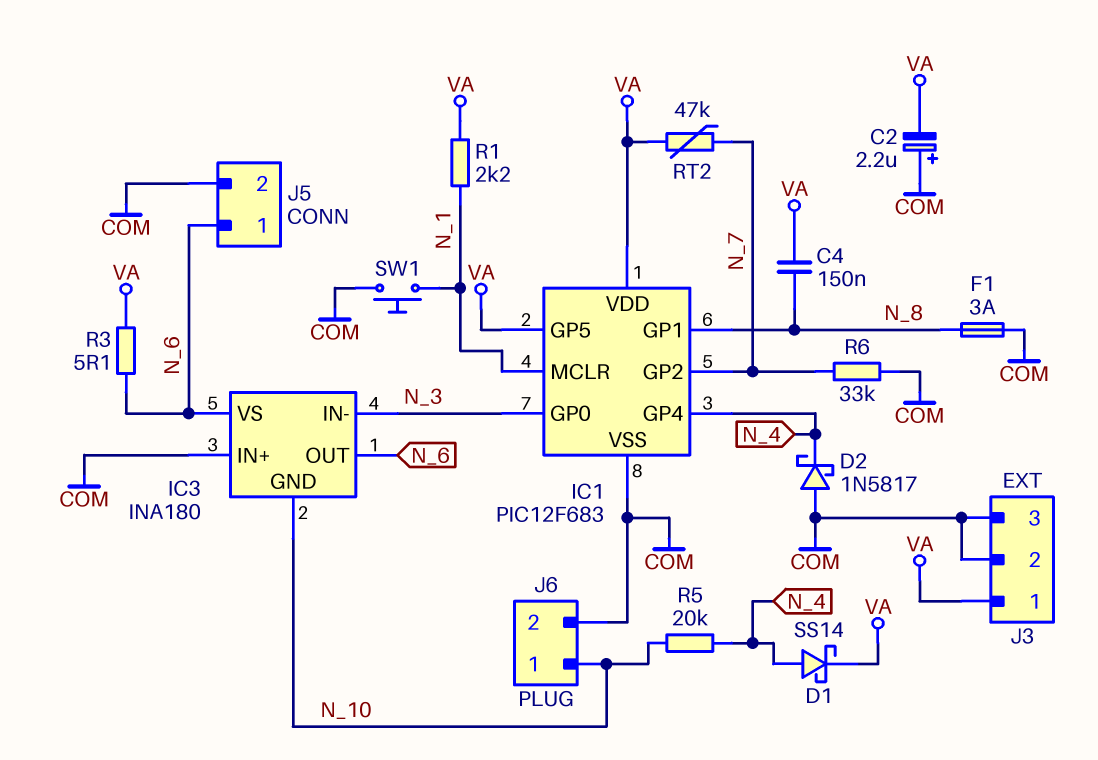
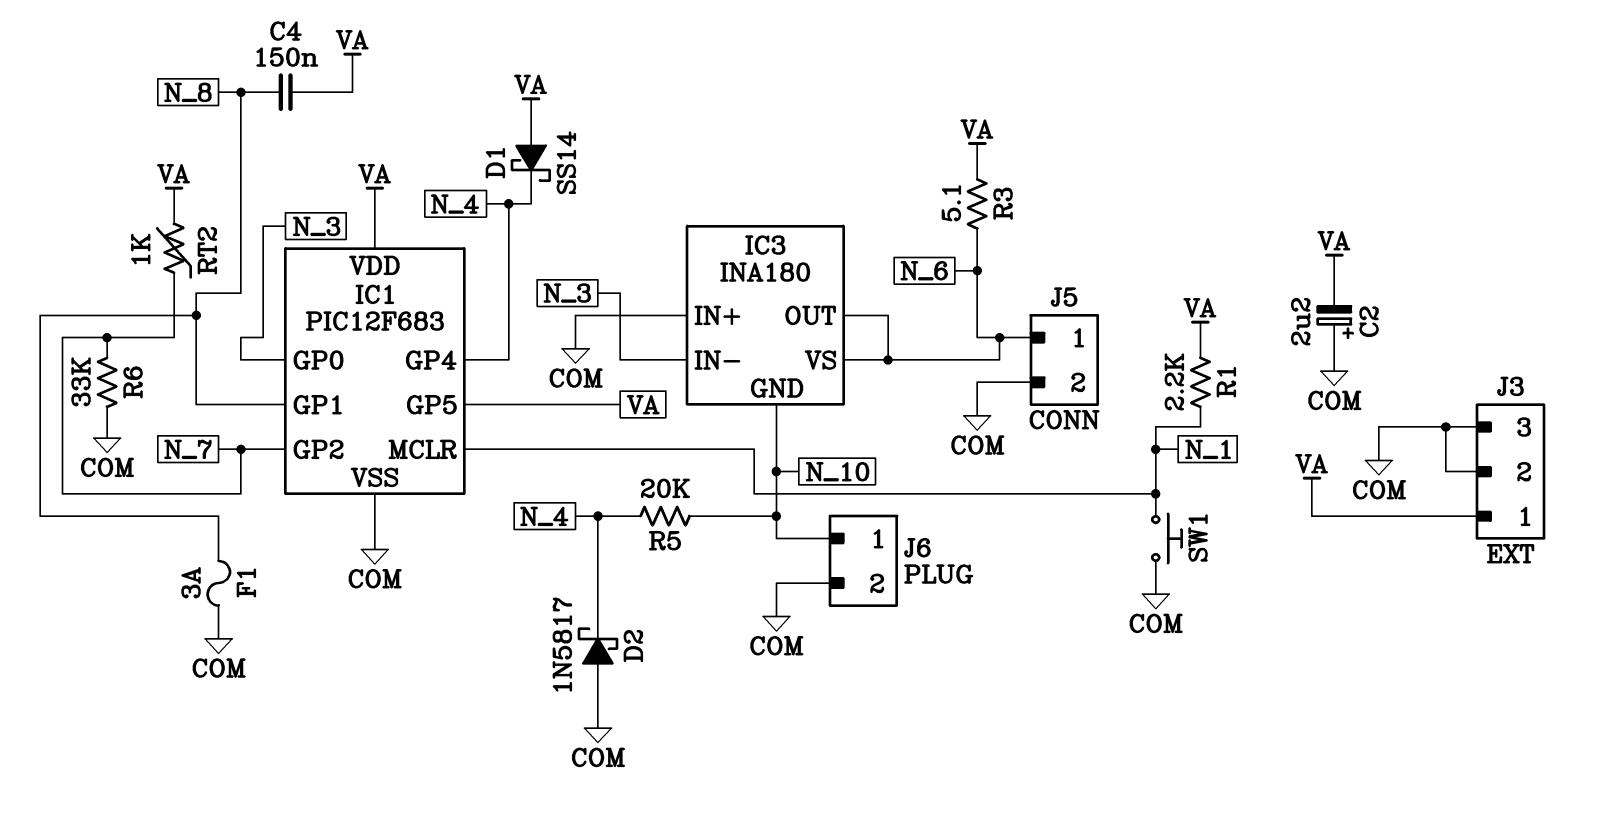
D1: schottky SS14 (A N_4, K VA) -> schottky SS14 (A VA, K N_4)
RT2: 47k (N_7, VA) -> 1k (N_7, VA)

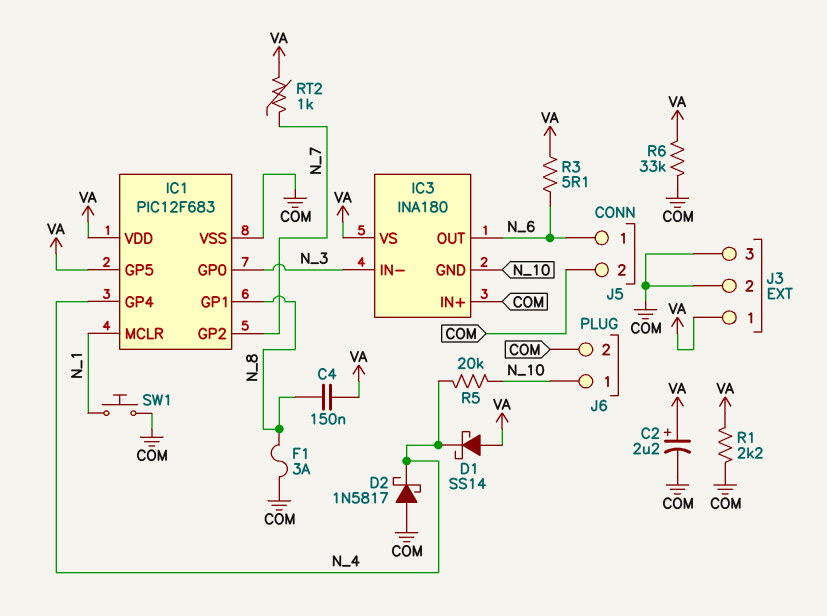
C2: 2.2uF (plus COM, minus VA) -> 2.2uF (plus VA, minus COM)
IC3 pin VS: N_6 -> VA
R1: 2.2k (N_1, VA) -> 2.2k (COM, VA)
R6: 33k (COM, N_7) -> 33k (COM, VA)

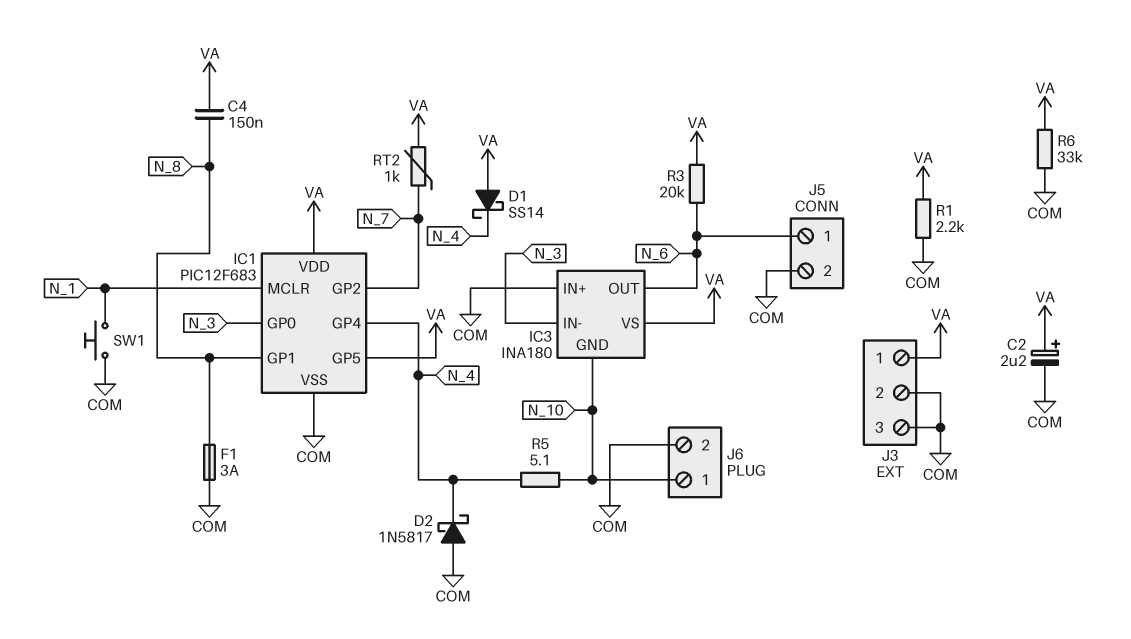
R3: 5.1 (N_6, VA) -> 20k (N_6, VA)
R5: 20k (N_4, N_10) -> 5.1 (N_4, N_10)

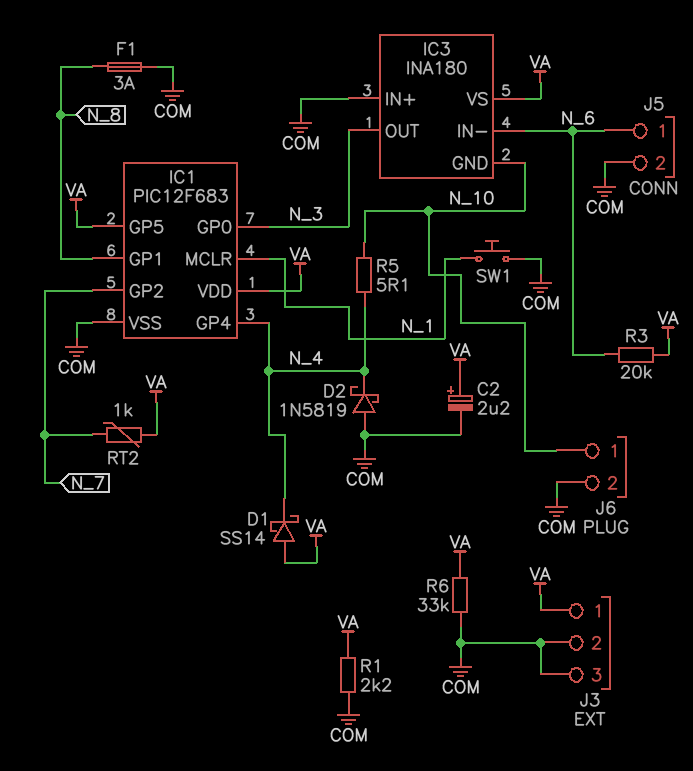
C4: 150nF (N_8, VA) -> none
D2: schottky 1N5817 (A COM, K N_4) -> schottky 1N5819 (A COM, K N_4)
IC3 pin IN-: N_3 -> N_6
IC3 pin OUT: N_6 -> N_3

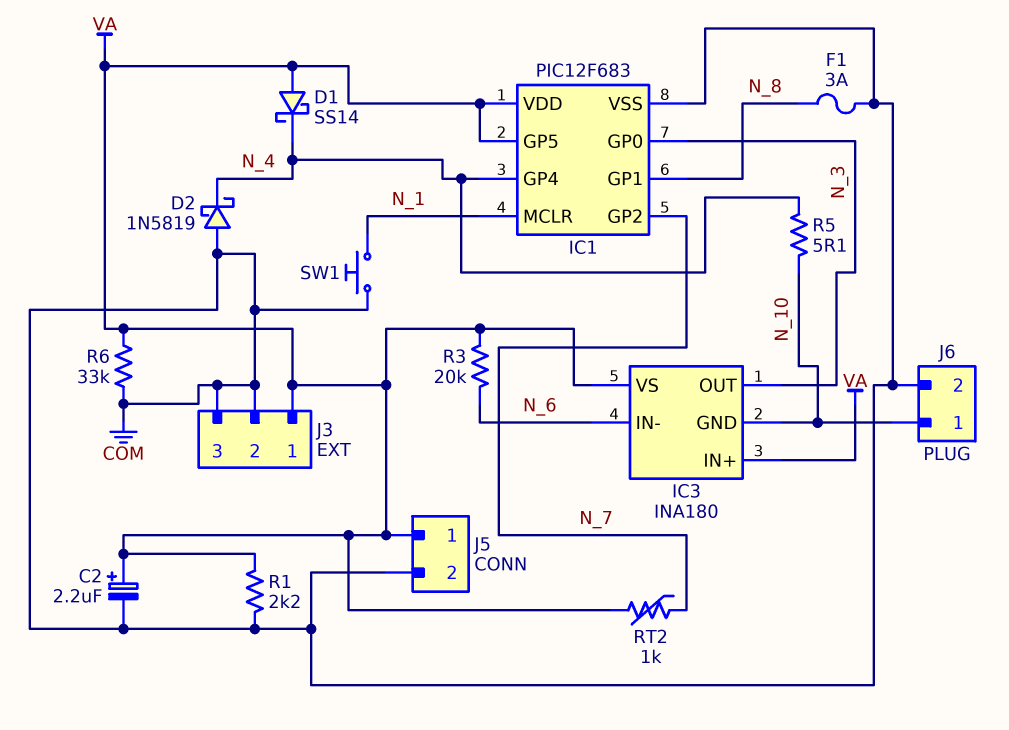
IC3 pin IN+: COM -> VA
J5 pin 1: N_6 -> VA

